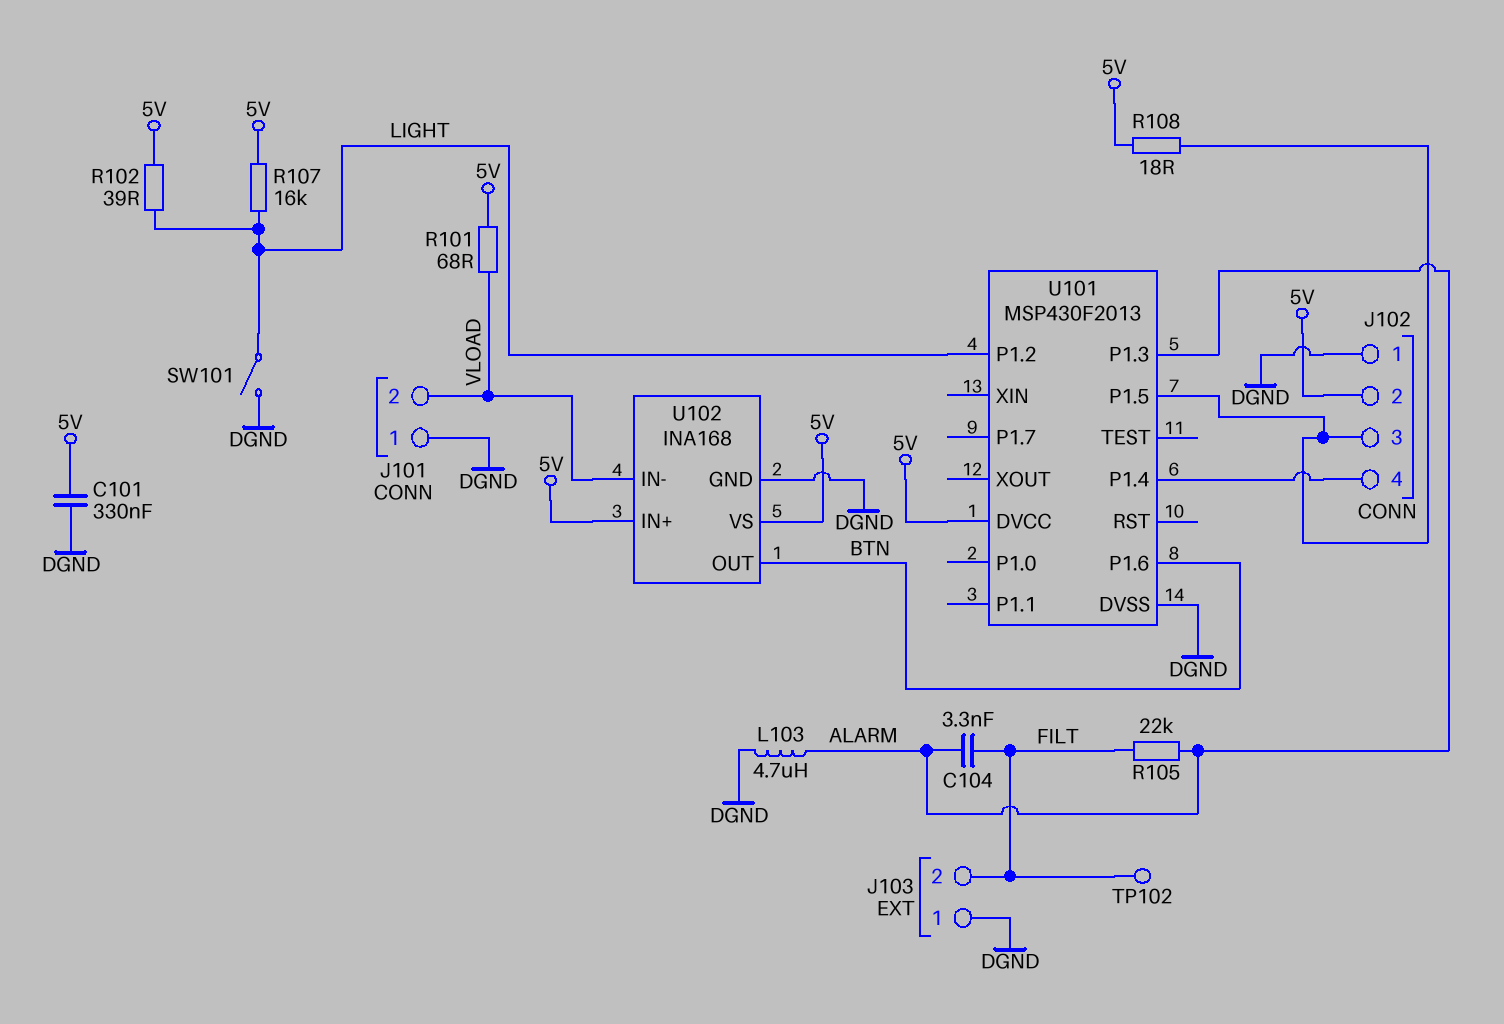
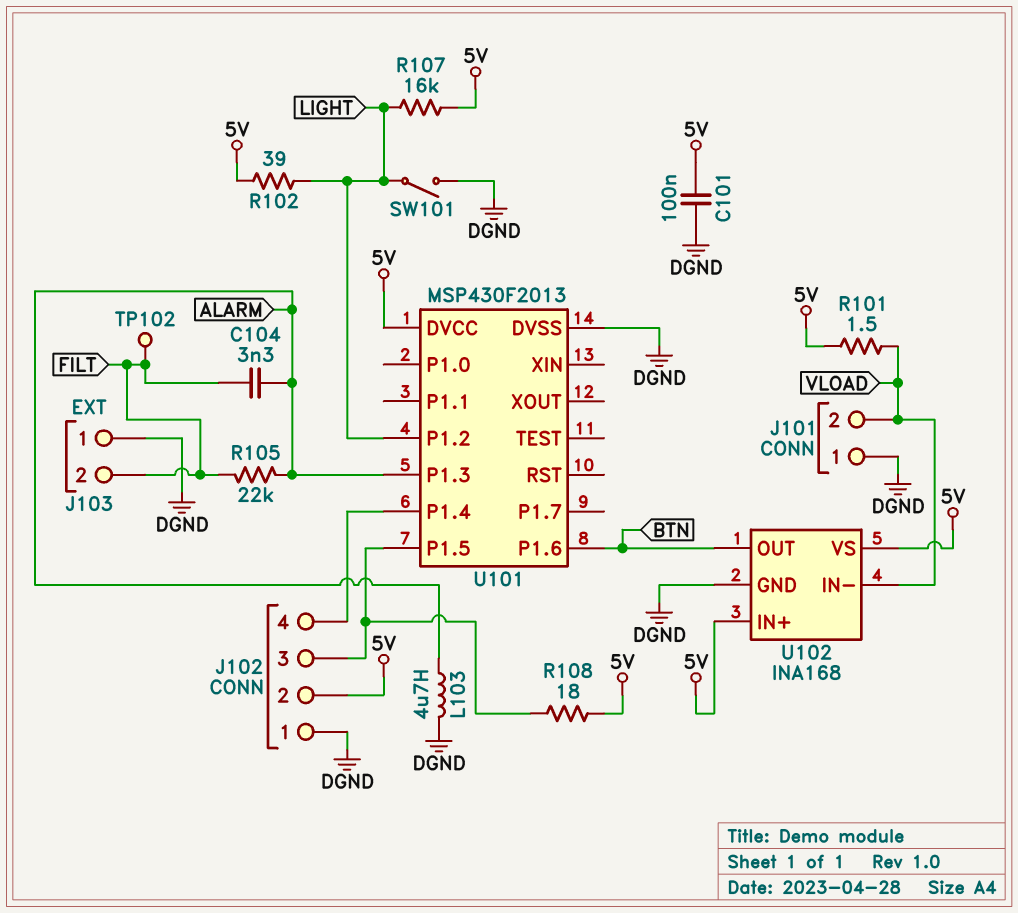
C101: 330nF (5V, DGND) -> 100nF (5V, DGND)
R101: 68 (5V, VLOAD) -> 1.5 (5V, VLOAD)

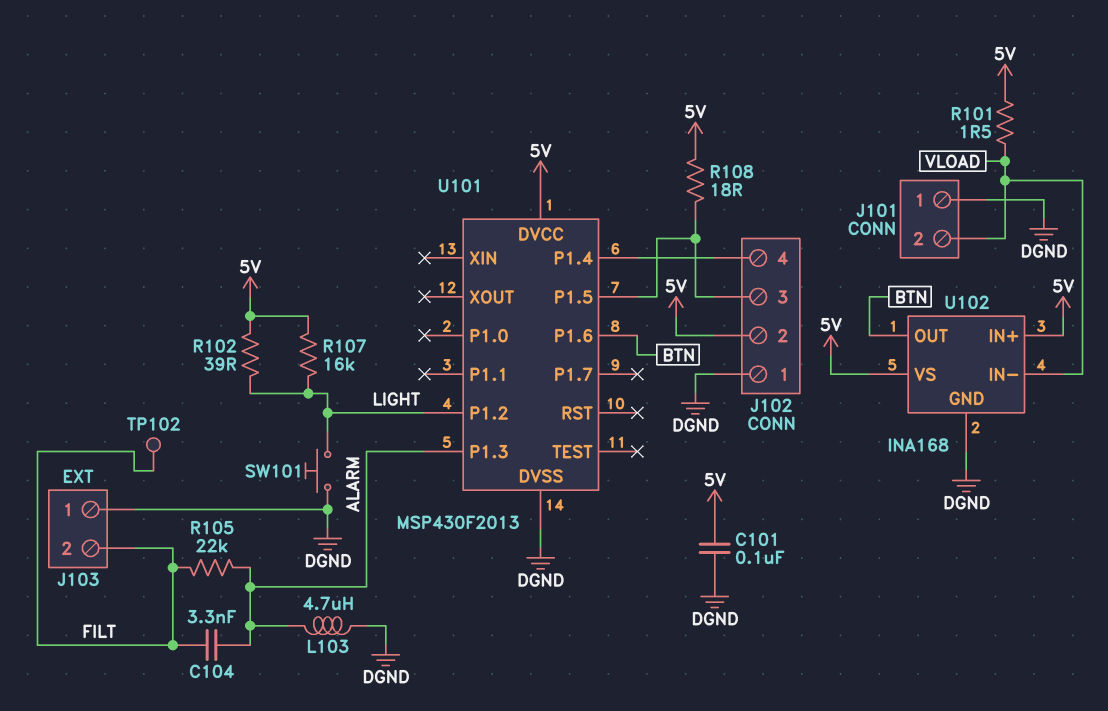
SW101: switch (DGND, LIGHT) -> button (DGND, LIGHT)

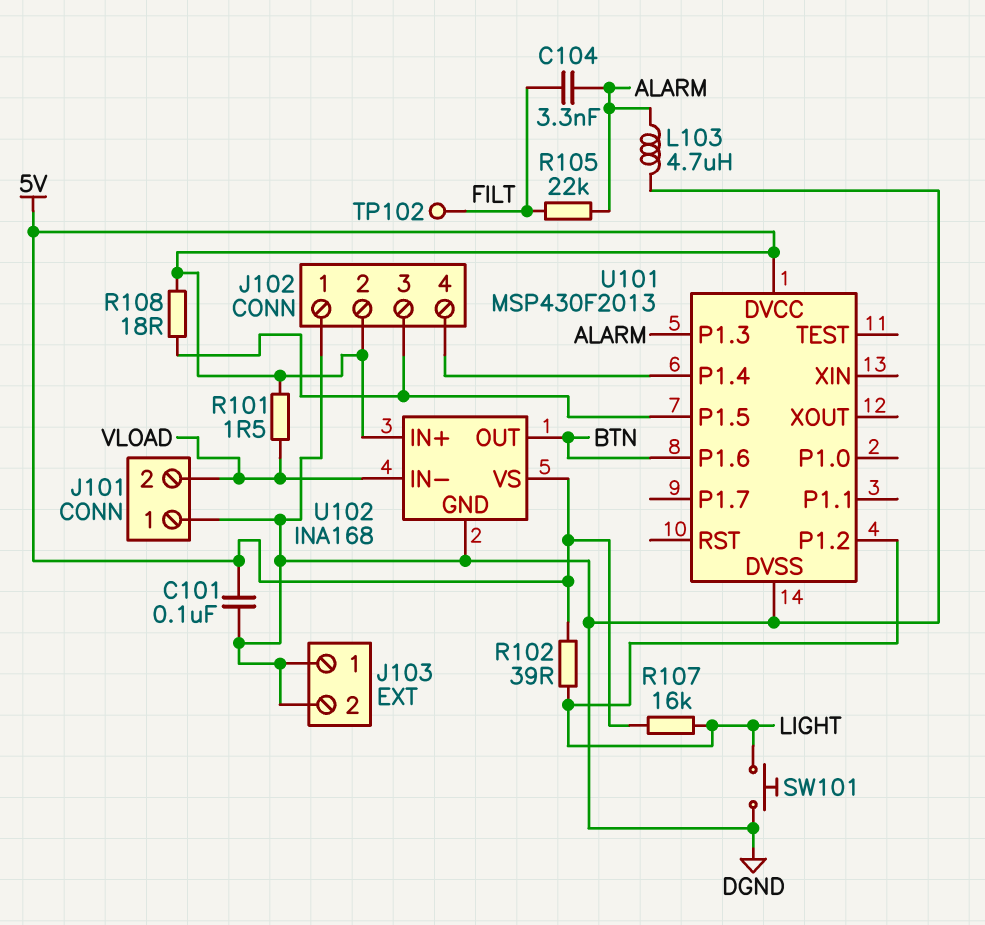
J103 pin 2: FILT -> DGND

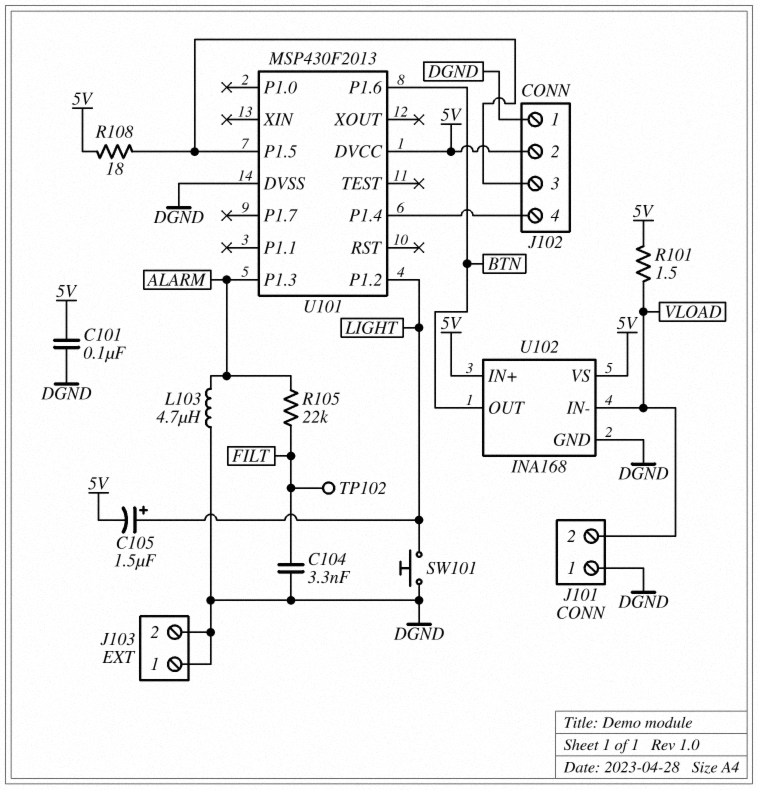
C104: 3.3nF (ALARM, FILT) -> 3.3nF (DGND, FILT)
C105: none -> 1.5uF (plus LIGHT, minus 5V)
R102: 39 (5V, LIGHT) -> none
R107: 16k (5V, LIGHT) -> none

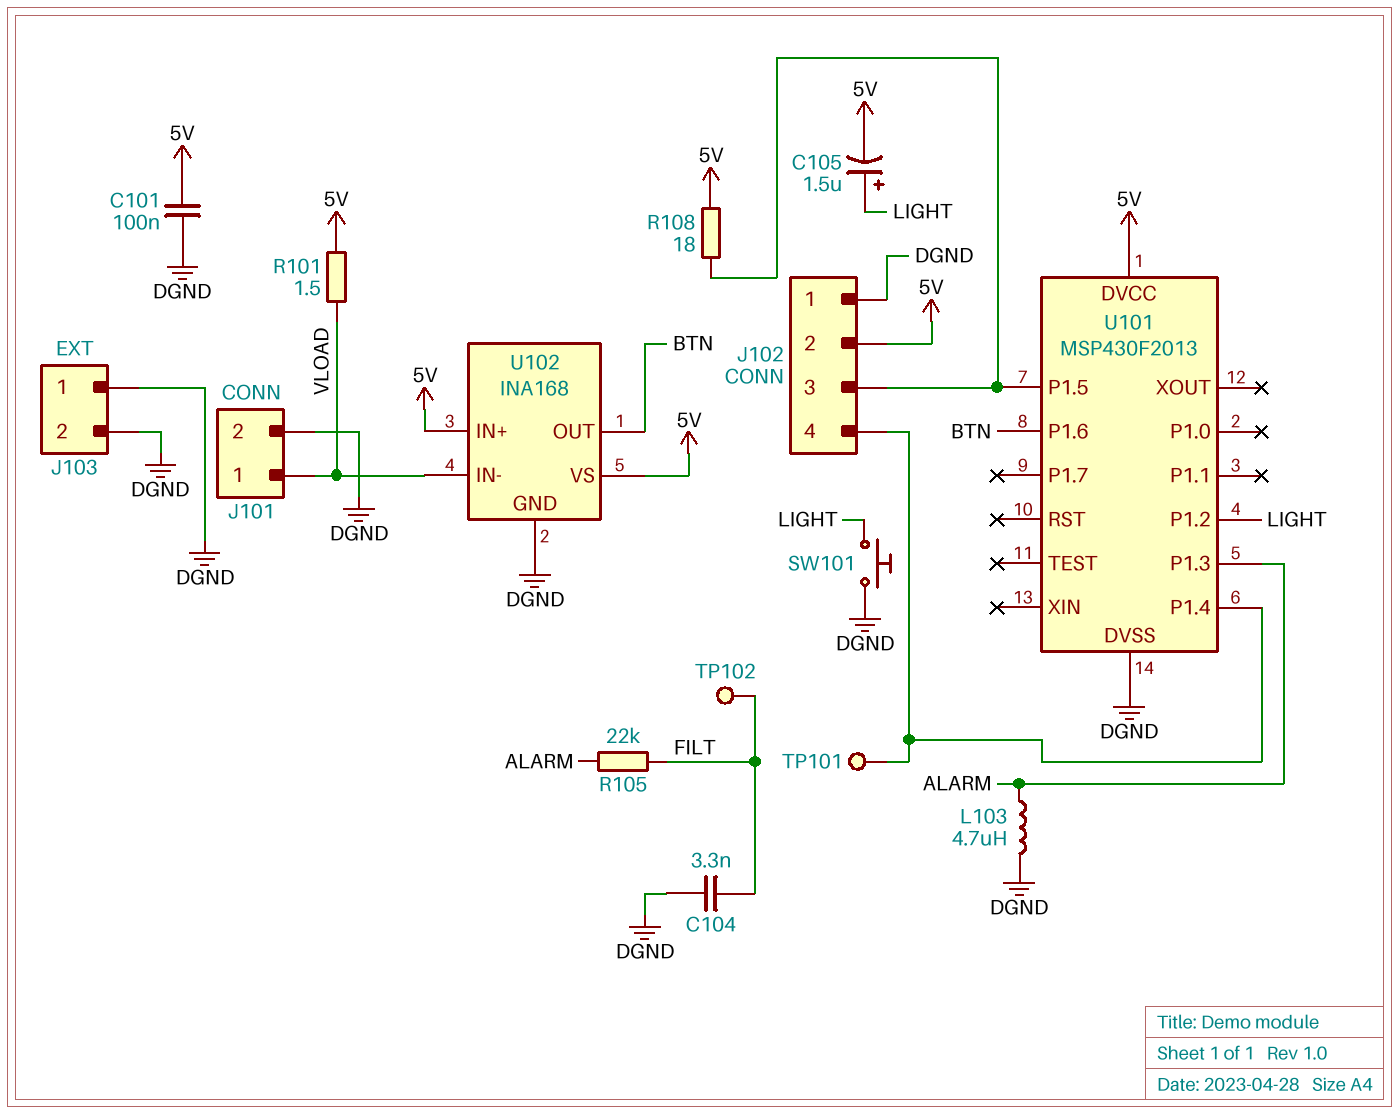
J101 pin 1: DGND -> VLOAD
J101 pin 2: VLOAD -> DGND
TP101: none -> test point (J102/4)

